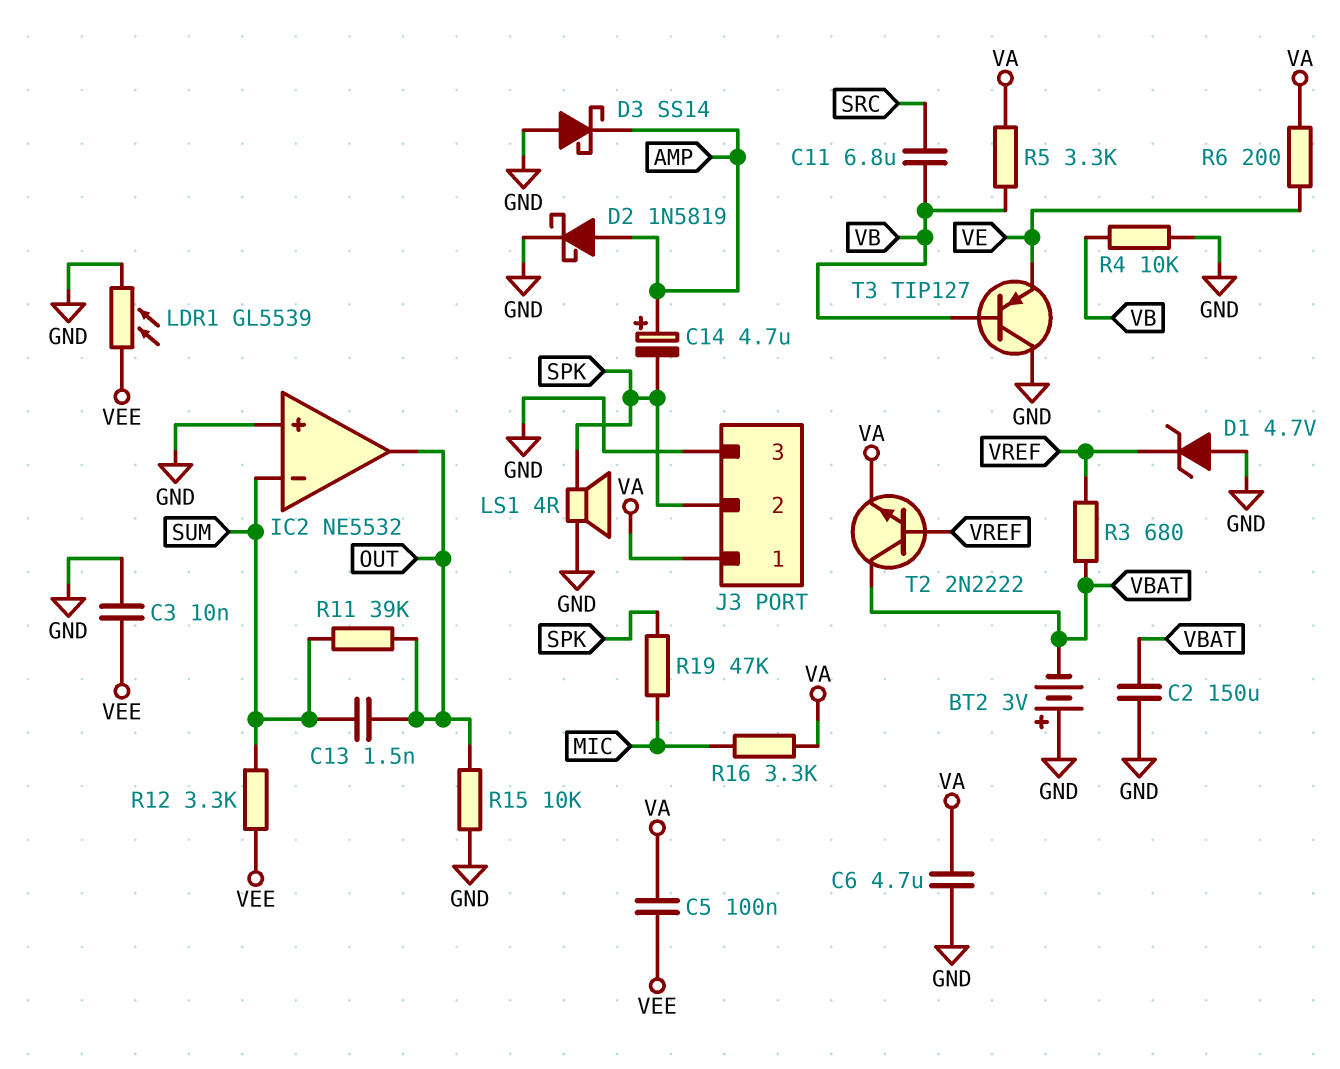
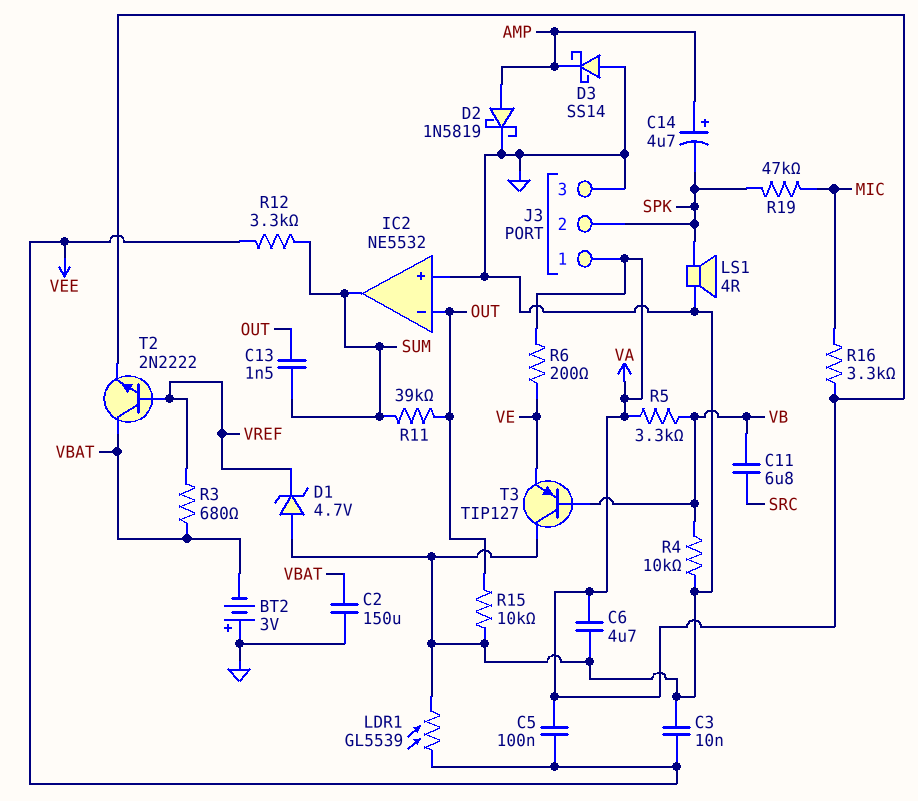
IC2 pin in-: SUM -> OUT
IC2 pin out: OUT -> SUM

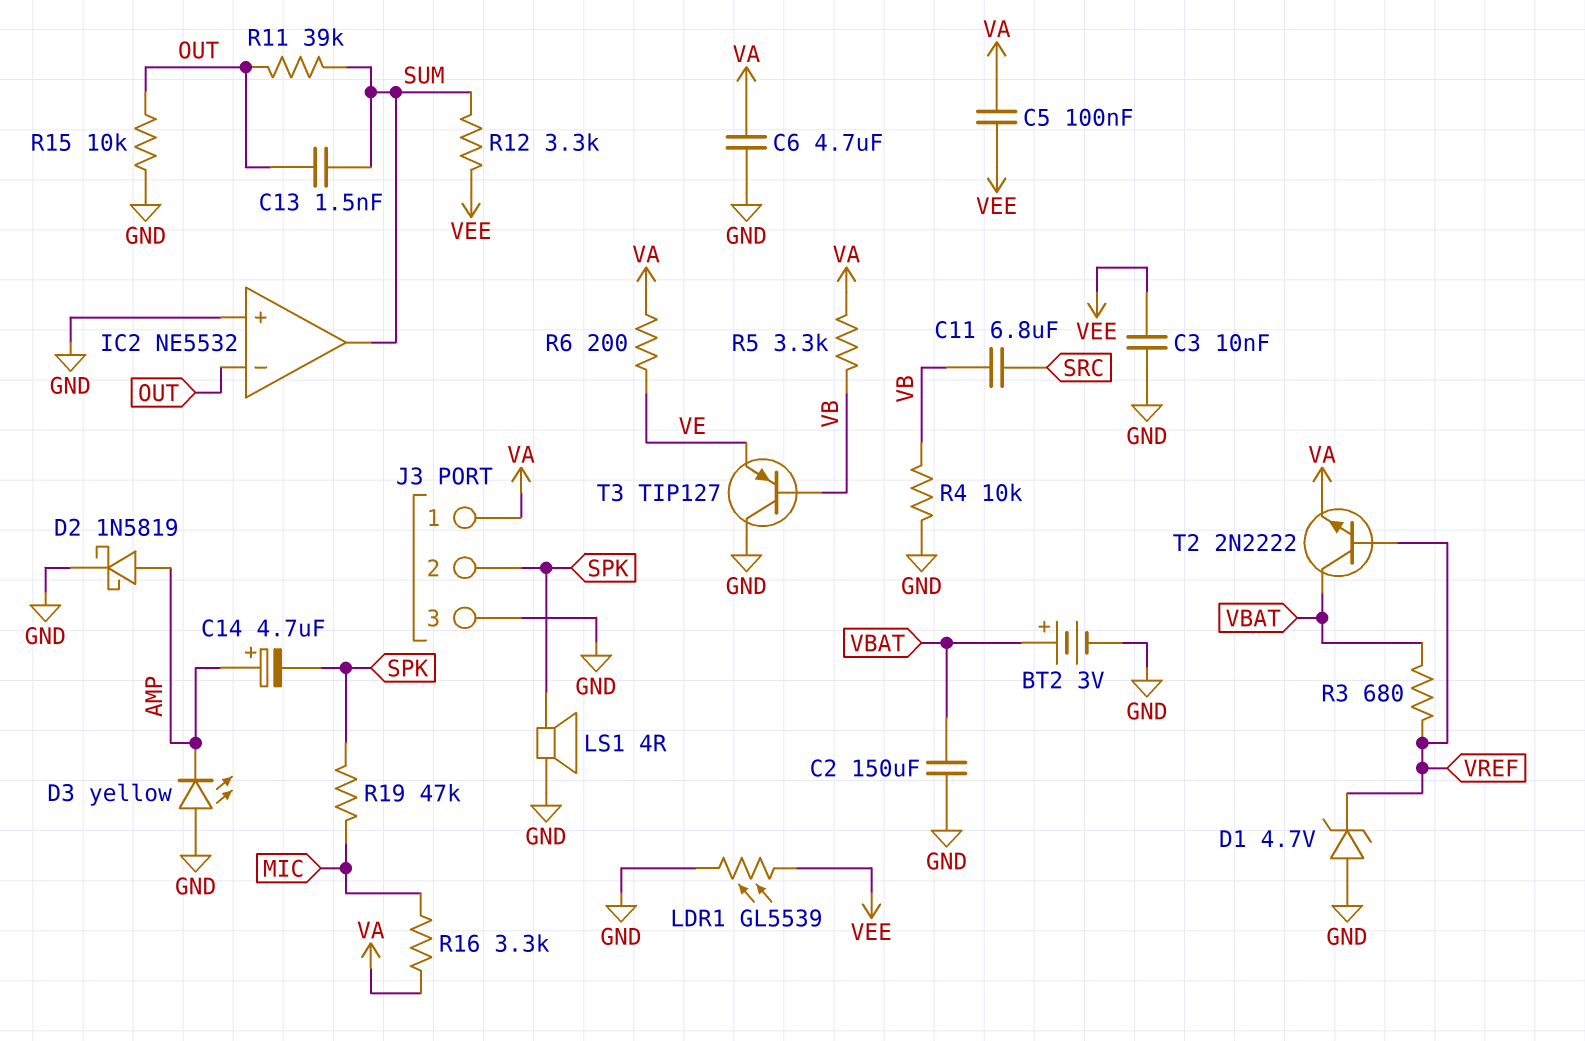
BT2: 3V (plus GND, minus VBAT) -> 3V (plus VBAT, minus GND)
D3: schottky SS14 (A GND, K AMP) -> LED yellow (A GND, K AMP)

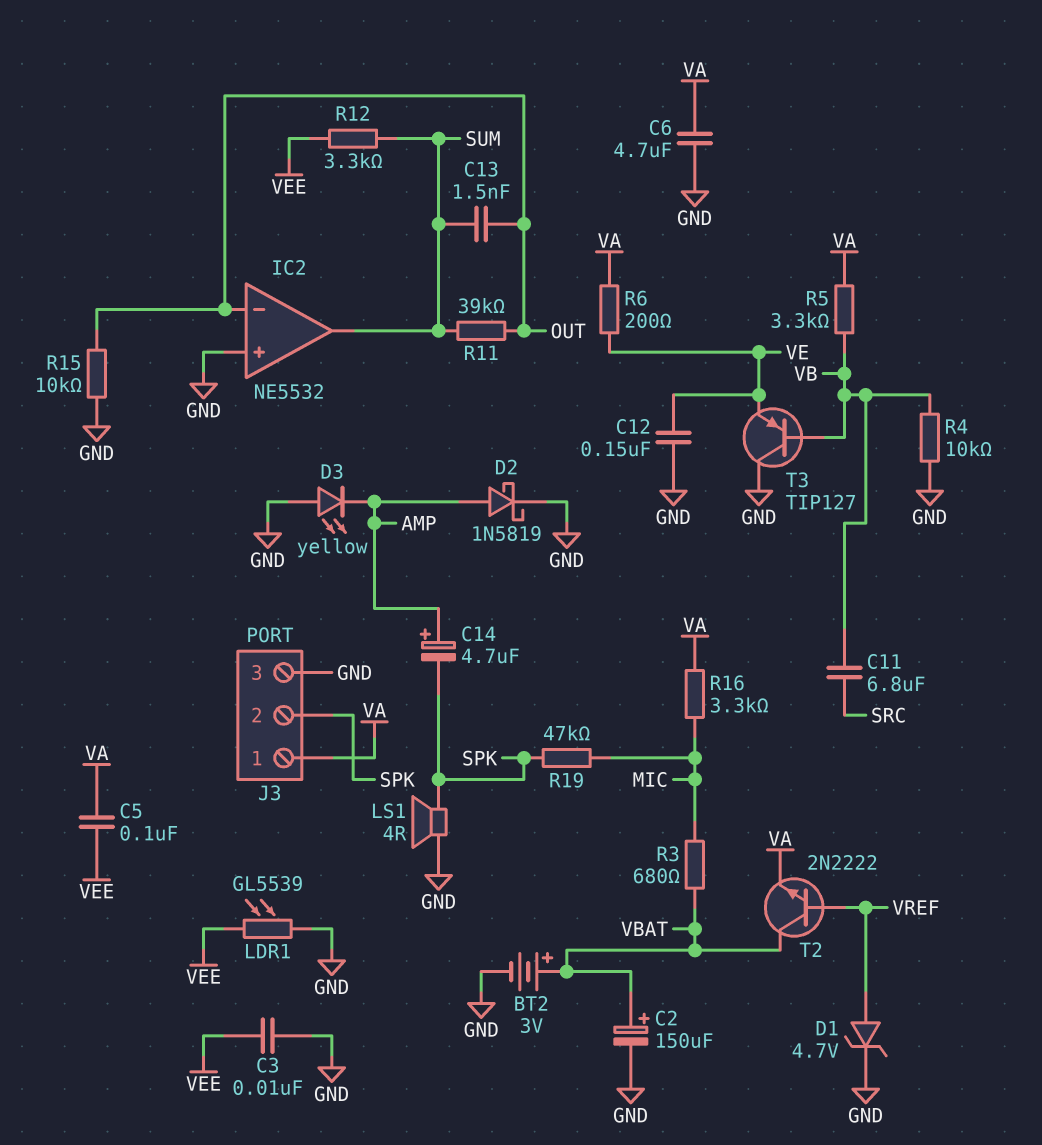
C2: 150uF (GND, VBAT) -> 150uF (plus VBAT, minus GND)
C12: none -> 150nF (GND, VE)
D1: zener 4.7V (A GND, K VREF) -> zener 4.7V (A VREF, K GND)
R3: 680 (VBAT, VREF) -> 680 (MIC, VBAT)

